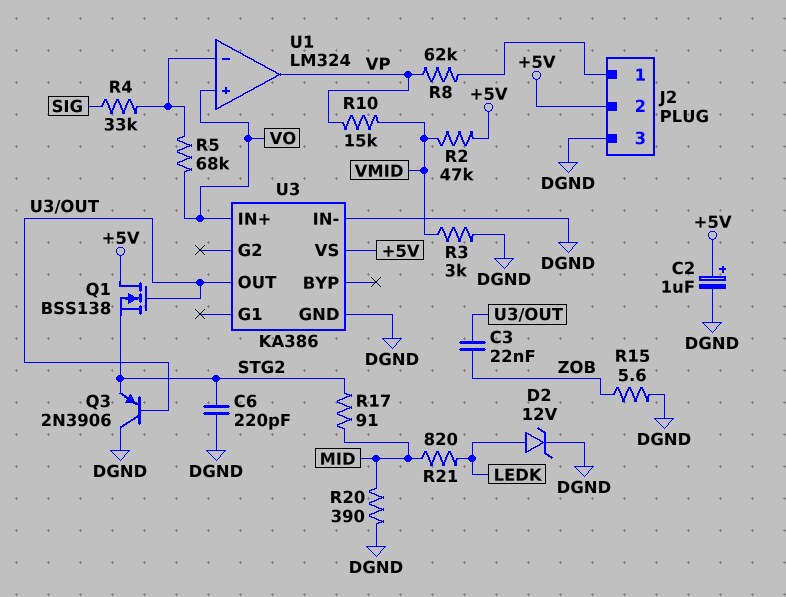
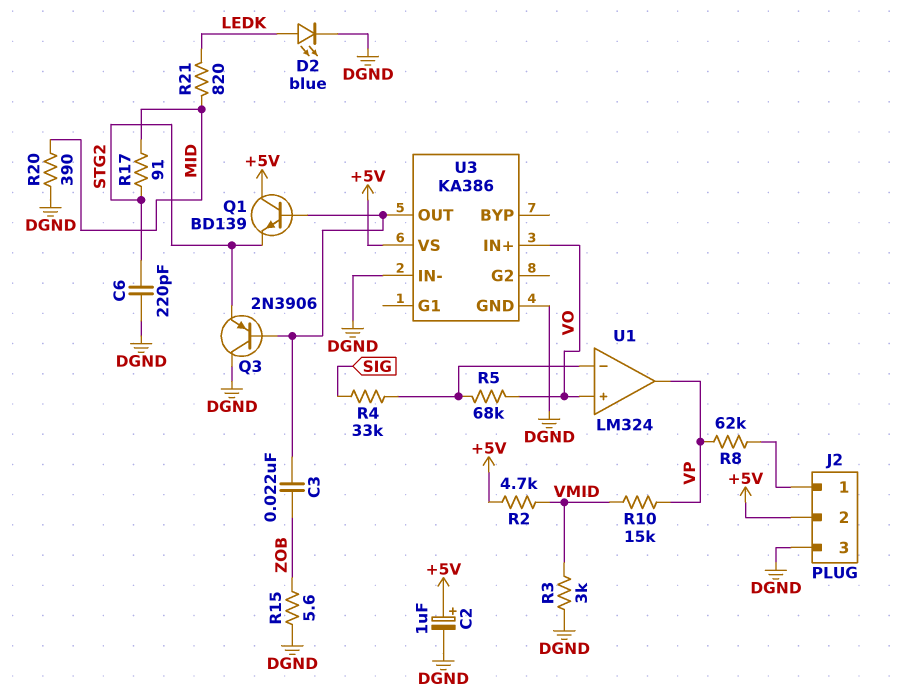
D2: zener 12V (A LEDK, K DGND) -> LED blue (A LEDK, K DGND)
Q1: NMOS BSS138 (G U3/OUT, D +5V, S STG2) -> NPN BD139 (B U3/OUT, C +5V, E STG2)
R2: 47k (+5V, VMID) -> 4.7k (+5V, VMID)

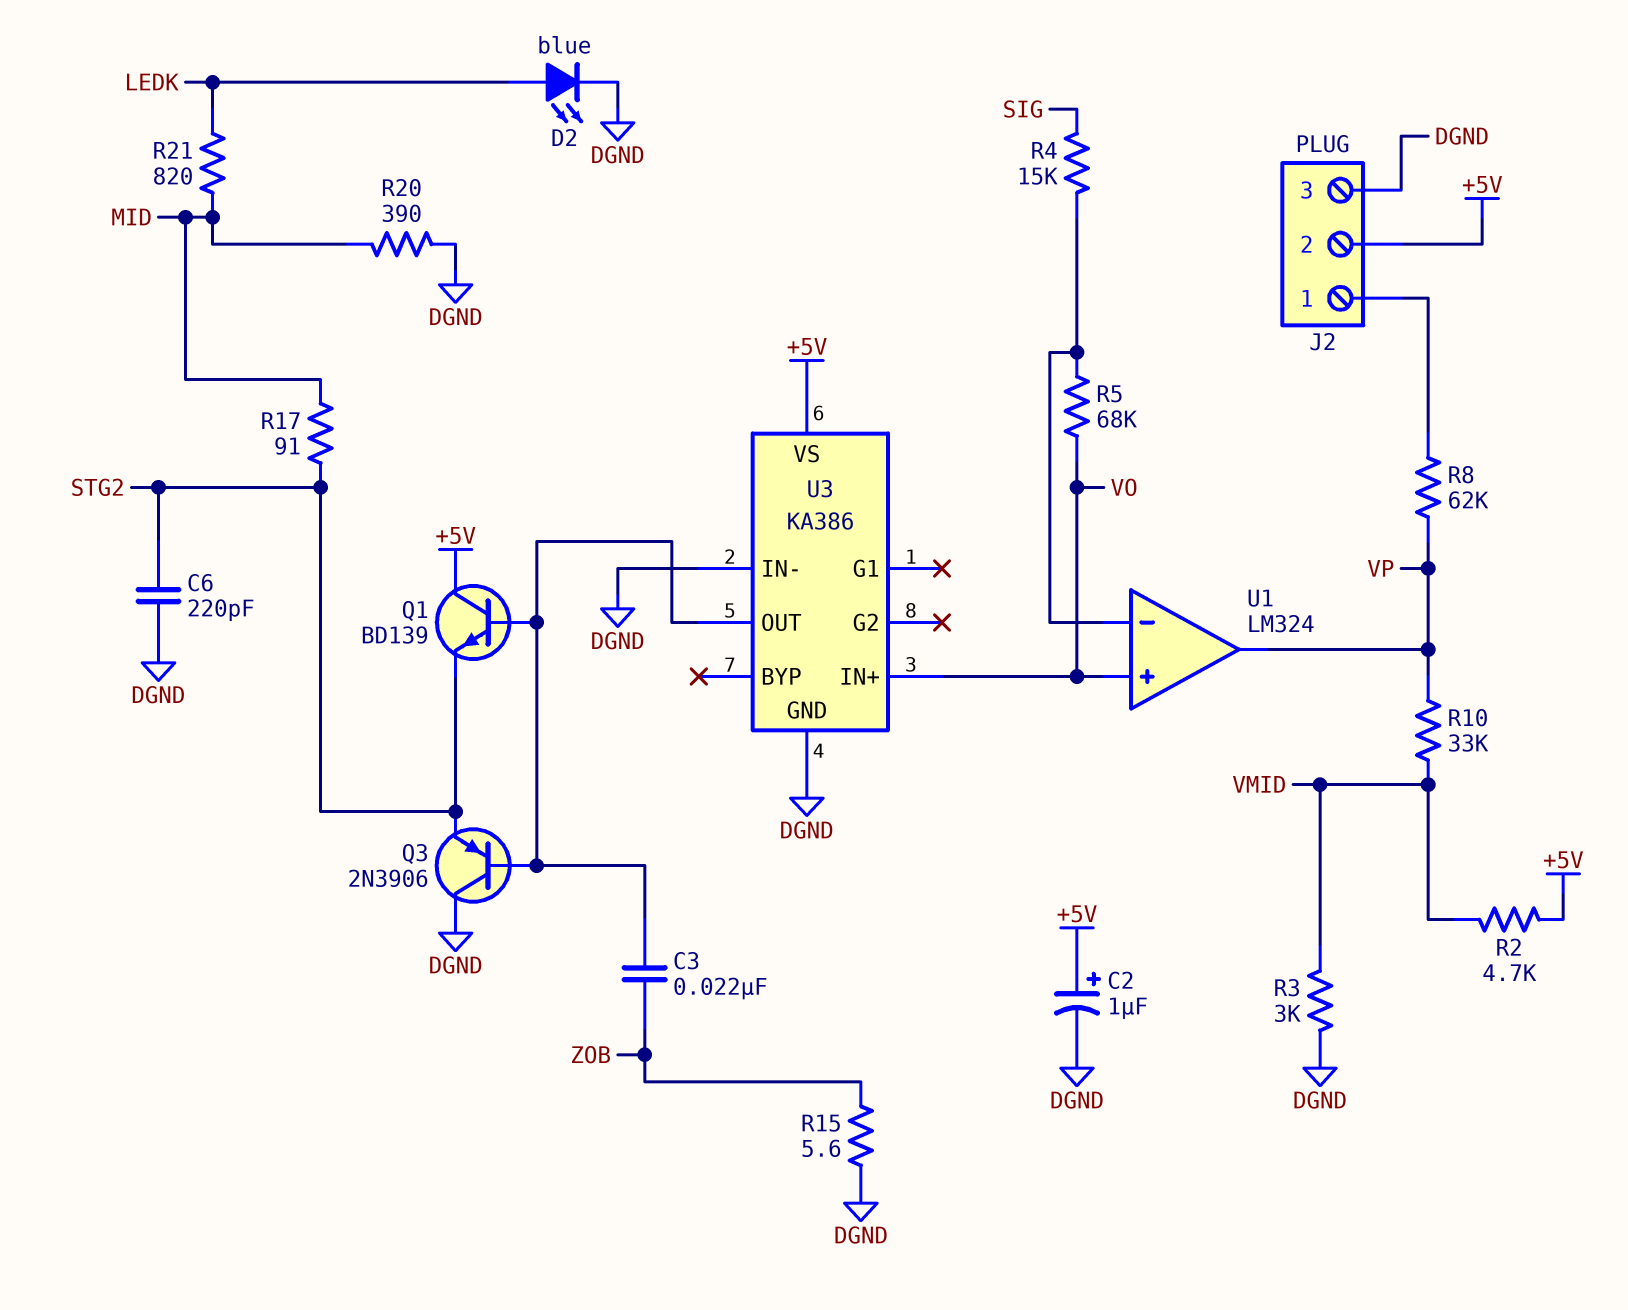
R4: 33k (SIG, U1/in-) -> 15k (SIG, U1/in-)
R10: 15k (VMID, VP) -> 33k (VMID, VP)

